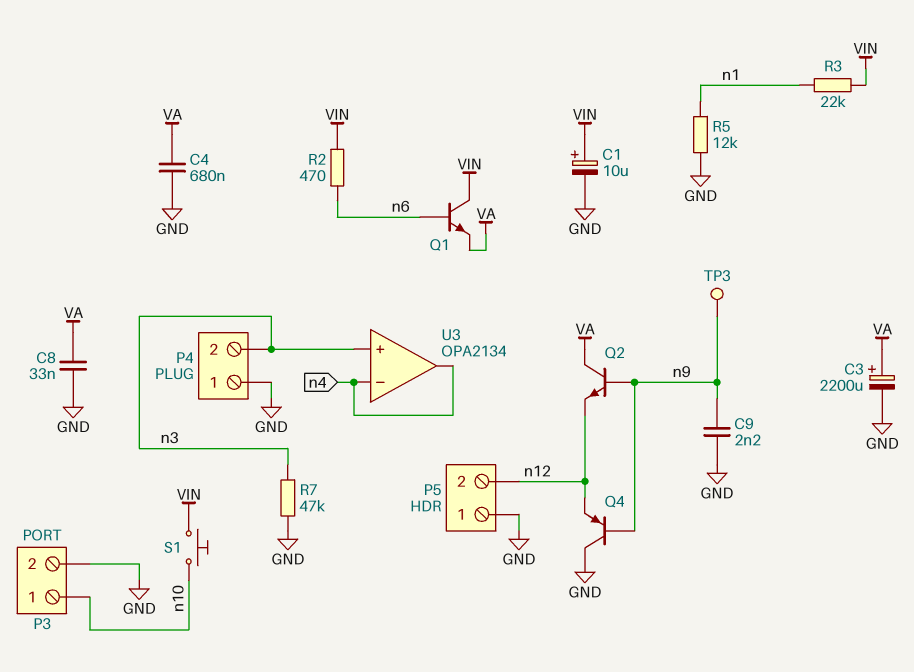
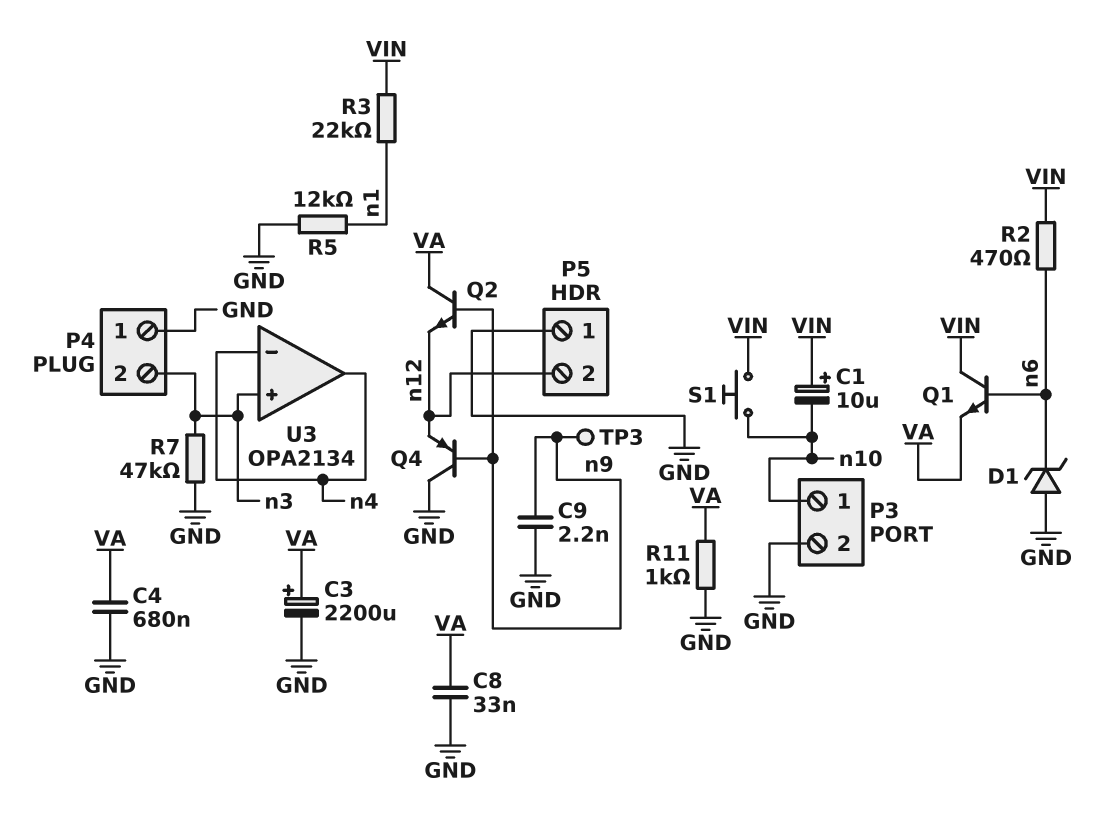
C1: 10uF (plus VIN, minus GND) -> 10uF (plus VIN, minus n10)
D1: none -> zener (A GND, K n6)
R11: none -> 1k (GND, VA)

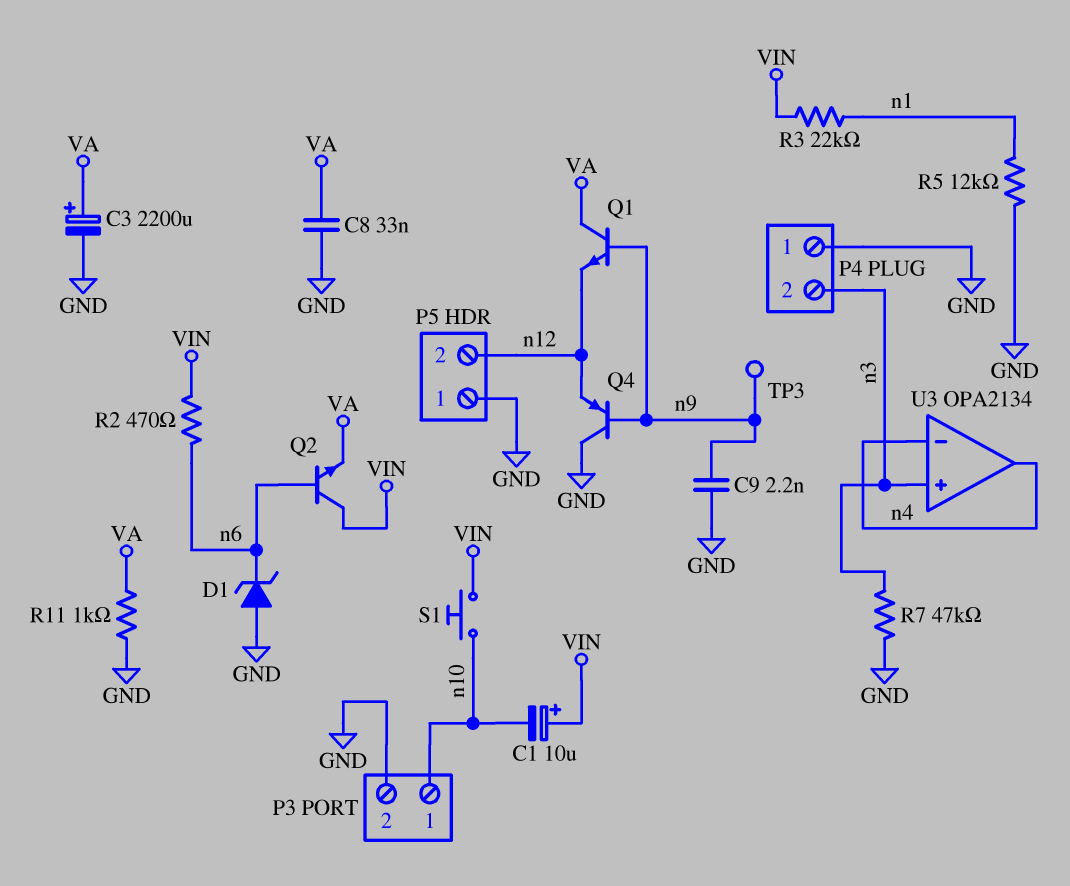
C4: 680nF (GND, VA) -> none
Q1: NPN (B n6, C VIN, E VA) -> NPN (B n9, C VA, E n12)
Q2: NPN (B n9, C VA, E n12) -> NPN (B n6, C VIN, E VA)

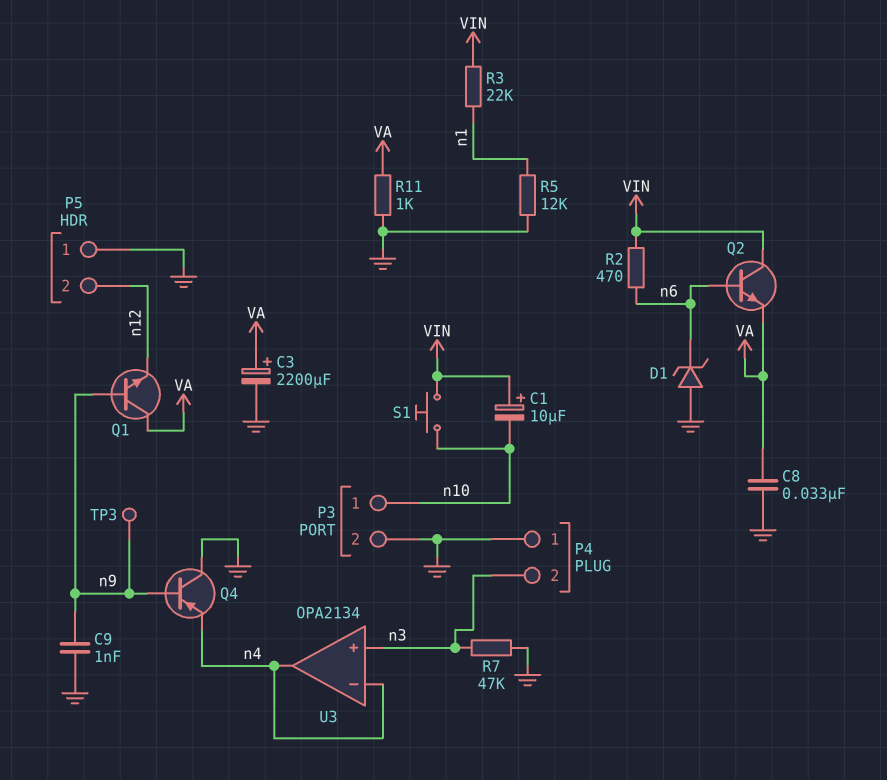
C9: 2.2nF (GND, n9) -> 1nF (GND, n9)
Q4: PNP (B n9, C GND, E n12) -> PNP (B n9, C GND, E n4)

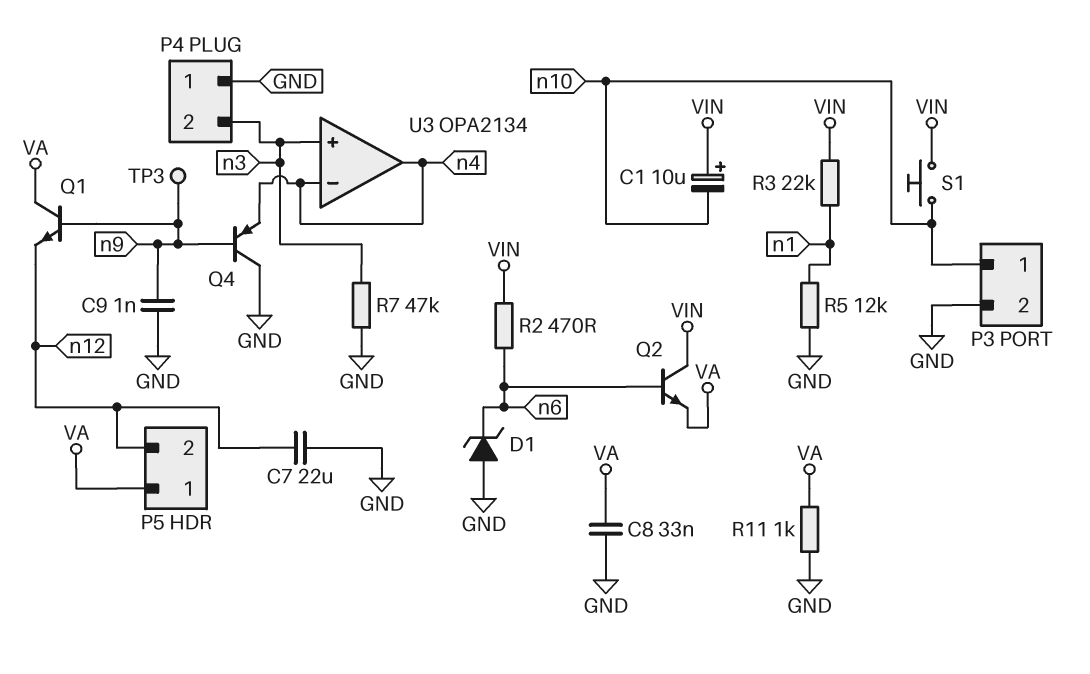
C3: 2200uF (plus VA, minus GND) -> none
C7: none -> 22uF (GND, n12)
P5 pin 1: GND -> VA

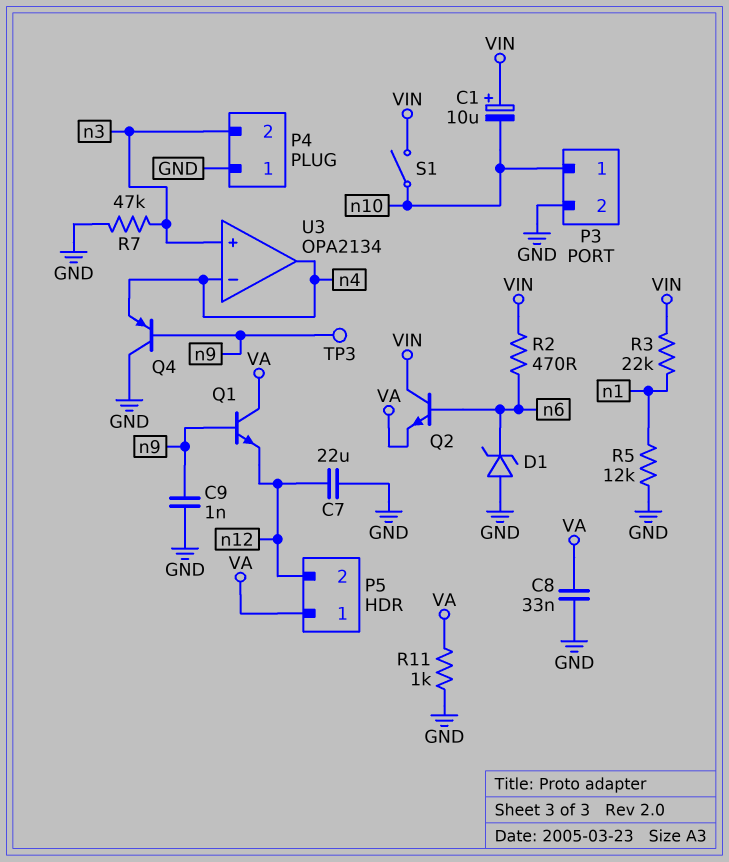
S1: button (VIN, n10) -> switch (VIN, n10)

